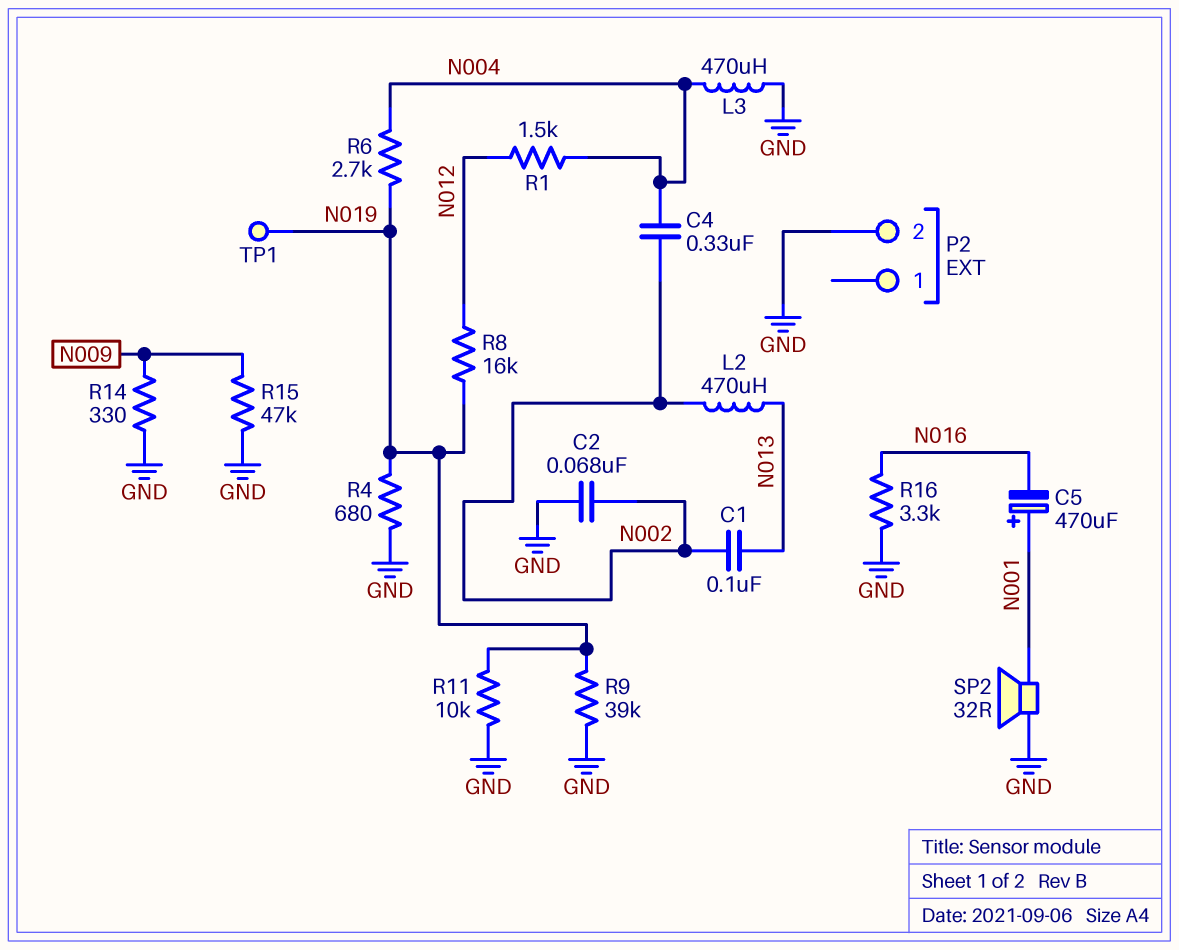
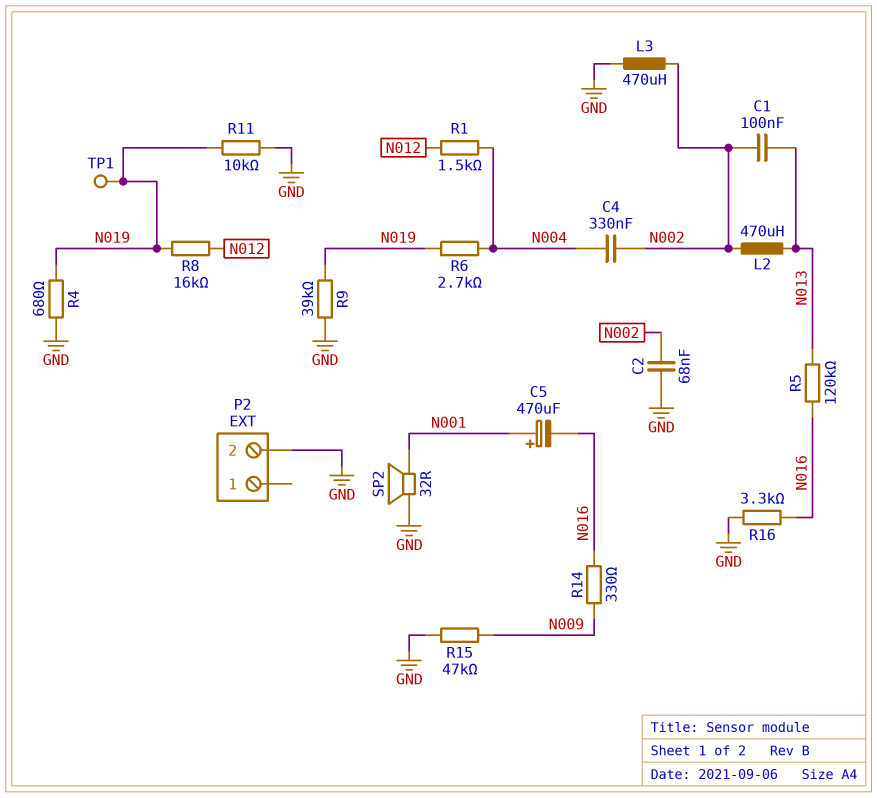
L3: 470uH (GND, N004) -> 470uH (GND, N002)
R5: none -> 120k (N013, N016)
R14: 330 (GND, N009) -> 330 (N009, N016)

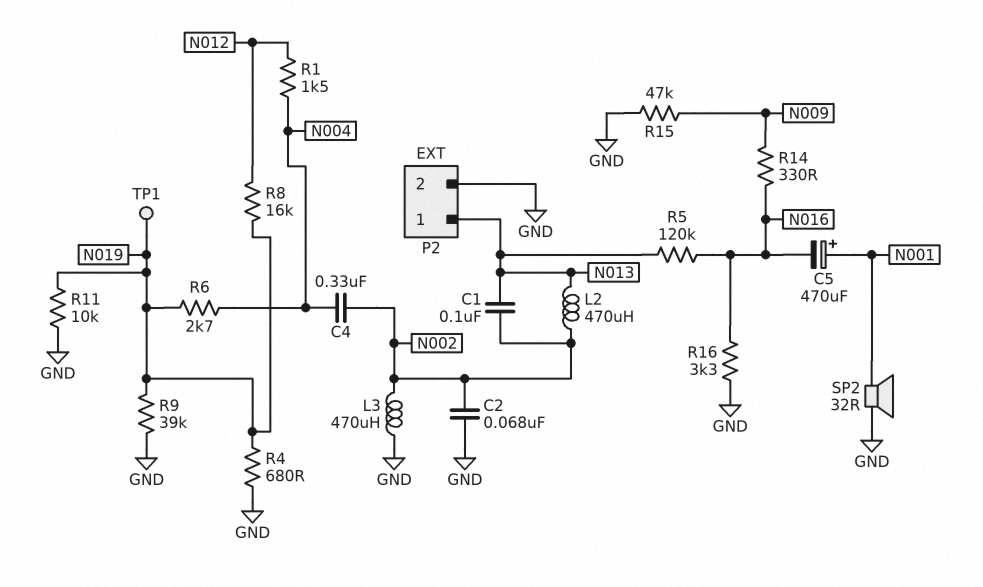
P2 pin 1: none -> N013

